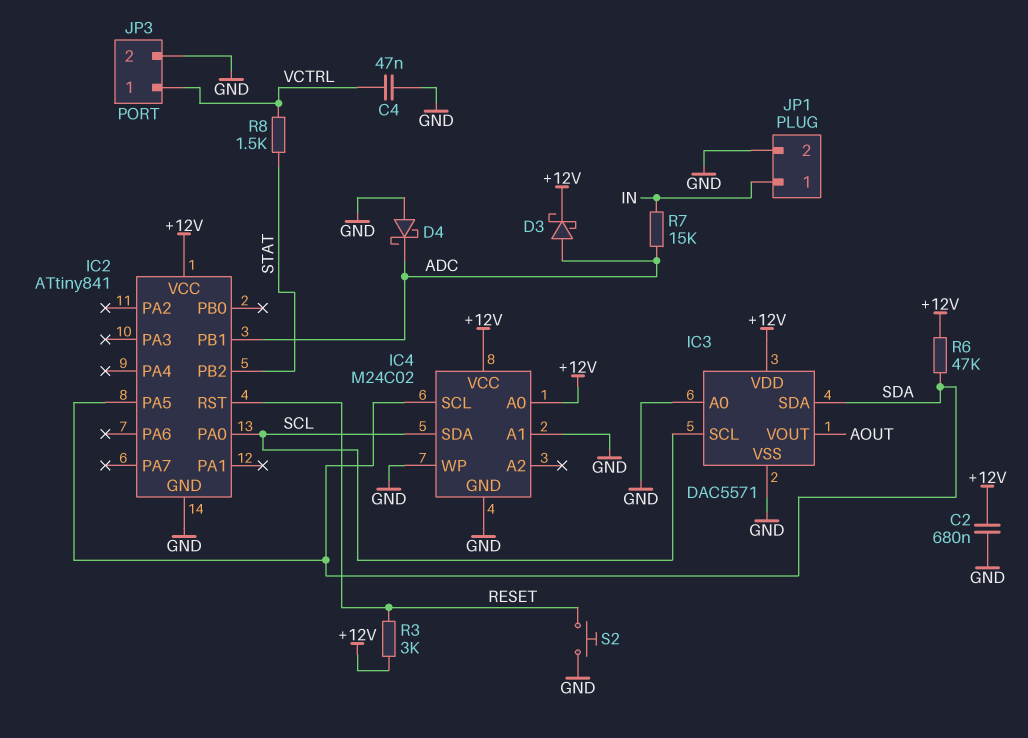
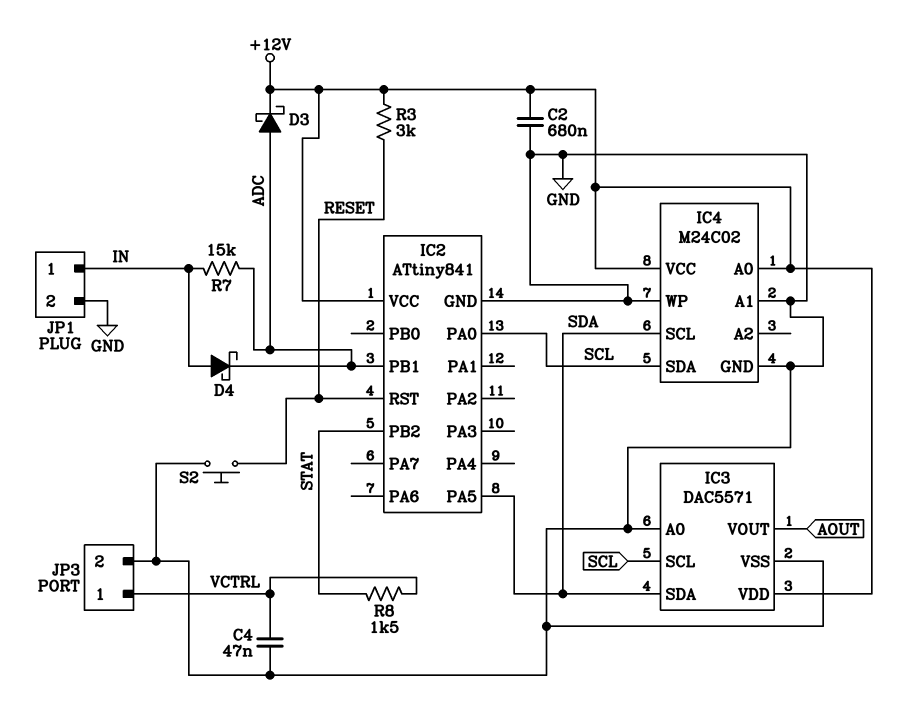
D4: schottky (A GND, K ADC) -> schottky (A IN, K ADC)
R6: 47k (+12V, SDA) -> none

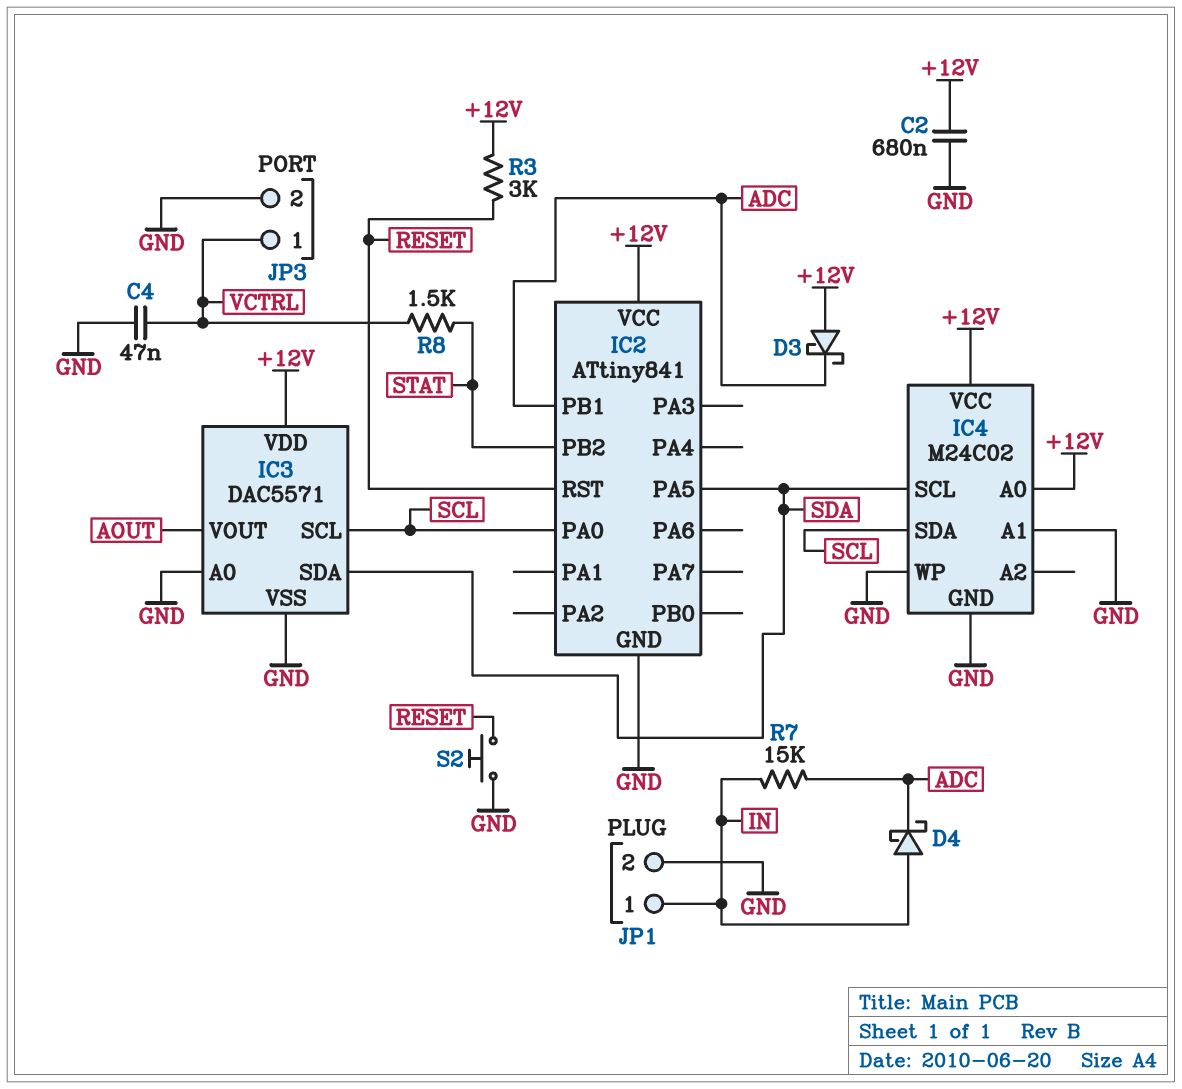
D3: schottky (A ADC, K +12V) -> schottky (A +12V, K ADC)

